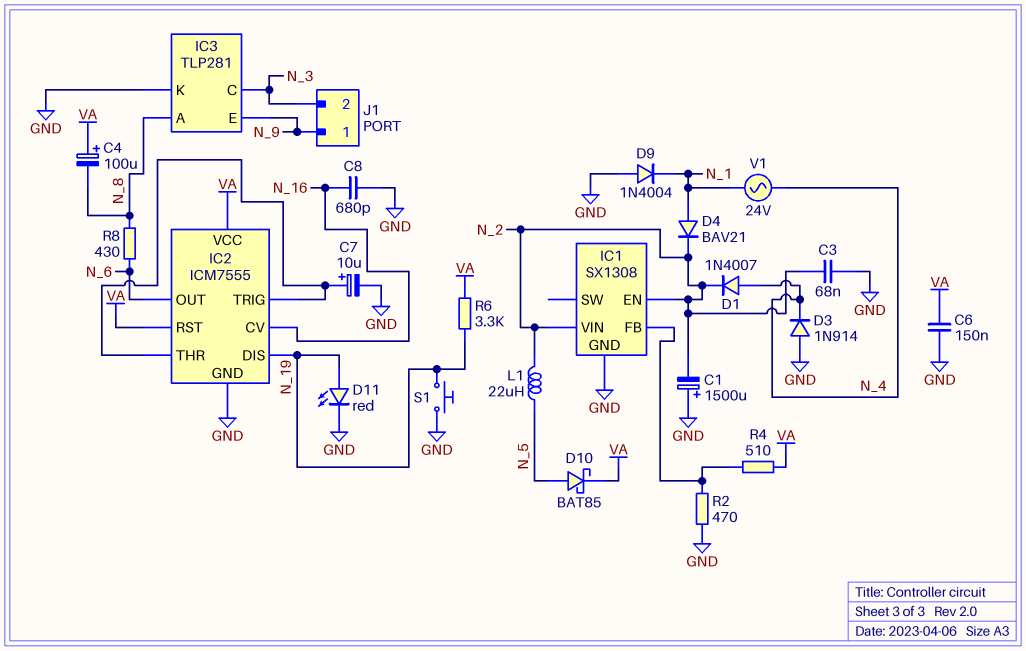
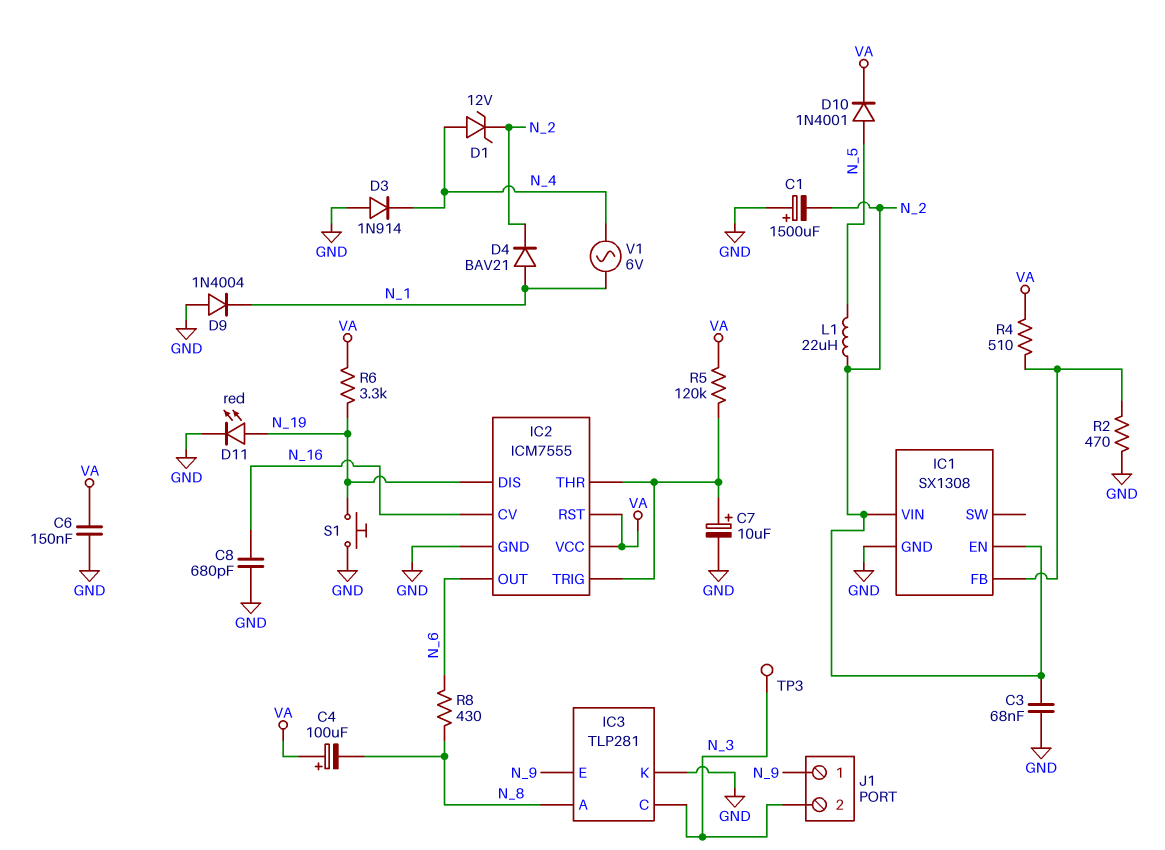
D1: diode 1N4007 (A N_4, K N_2) -> zener 12V (A N_4, K N_2)
D10: schottky BAT85 (A N_5, K VA) -> diode 1N4001 (A N_5, K VA)
R5: none -> 120k (IC2/THR, VA)
TP3: none -> test point (N_3)
V1: AC 24V (N_1, N_4) -> AC 6V (N_1, N_4)

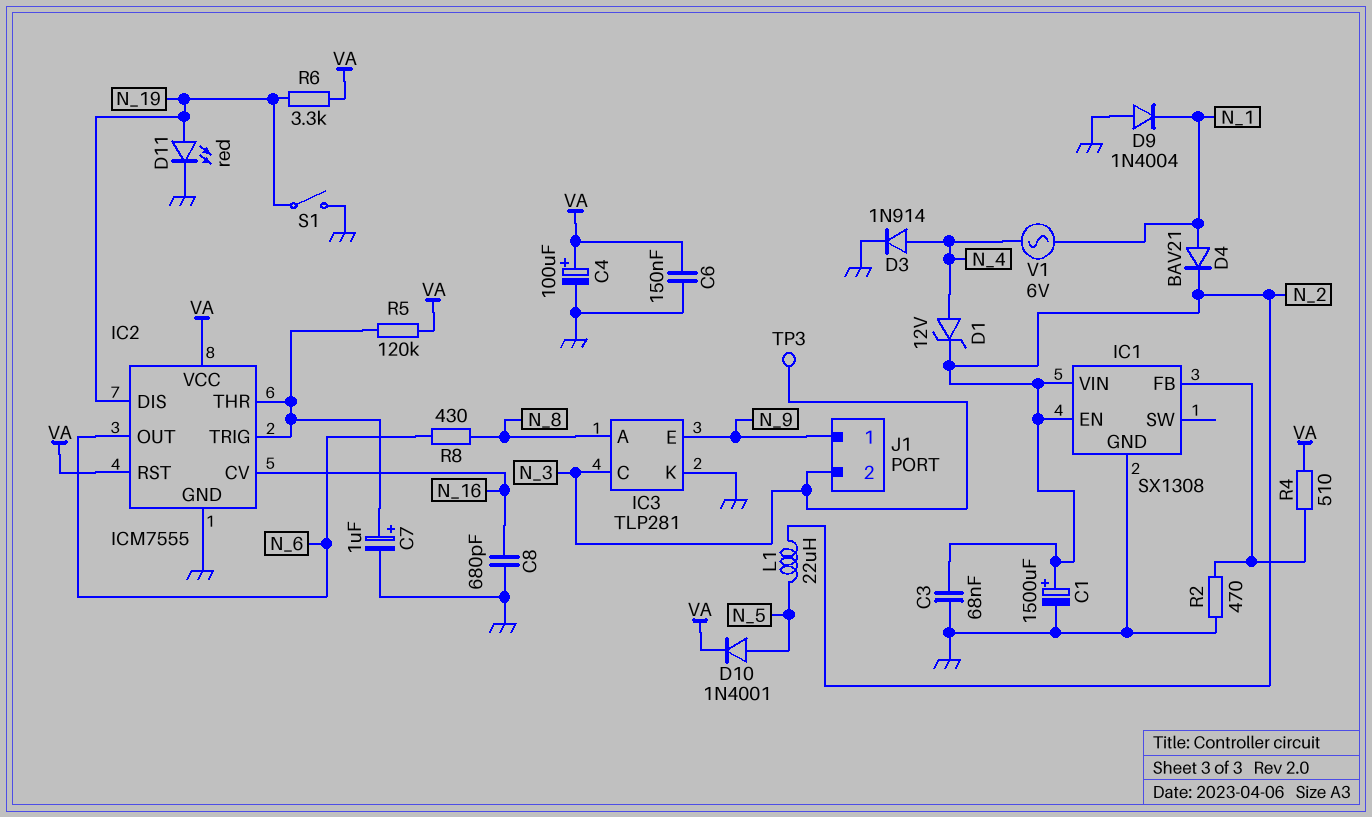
C1: 1500uF (plus GND, minus N_2) -> 1500uF (plus N_2, minus GND)
C4: 100uF (plus VA, minus N_8) -> 100uF (plus VA, minus GND)
C7: 10uF (plus IC2/THR, minus GND) -> 1uF (plus IC2/THR, minus GND)
D3: diode 1N914 (A GND, K N_4) -> diode 1N914 (A N_4, K GND)
S1: button (GND, N_19) -> switch (GND, N_19)

